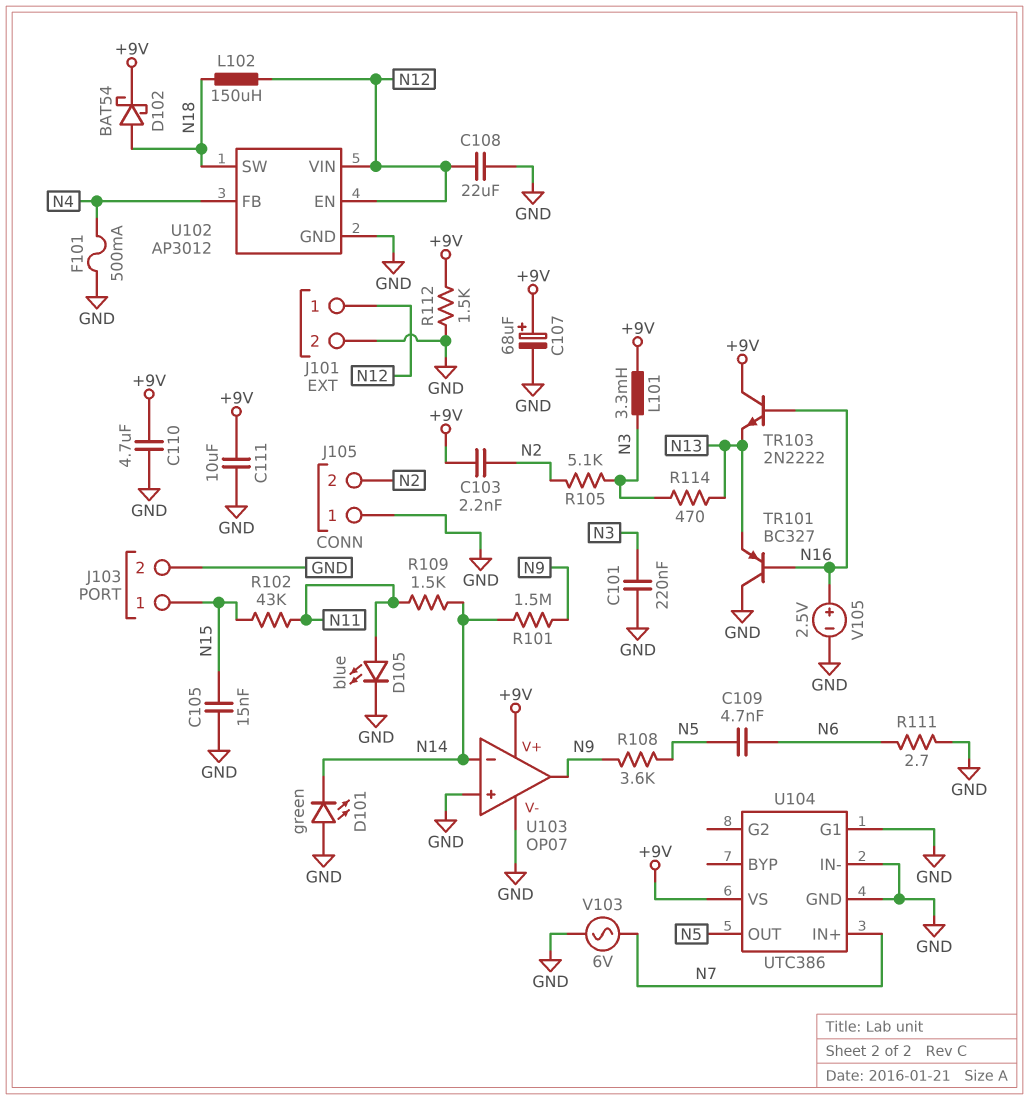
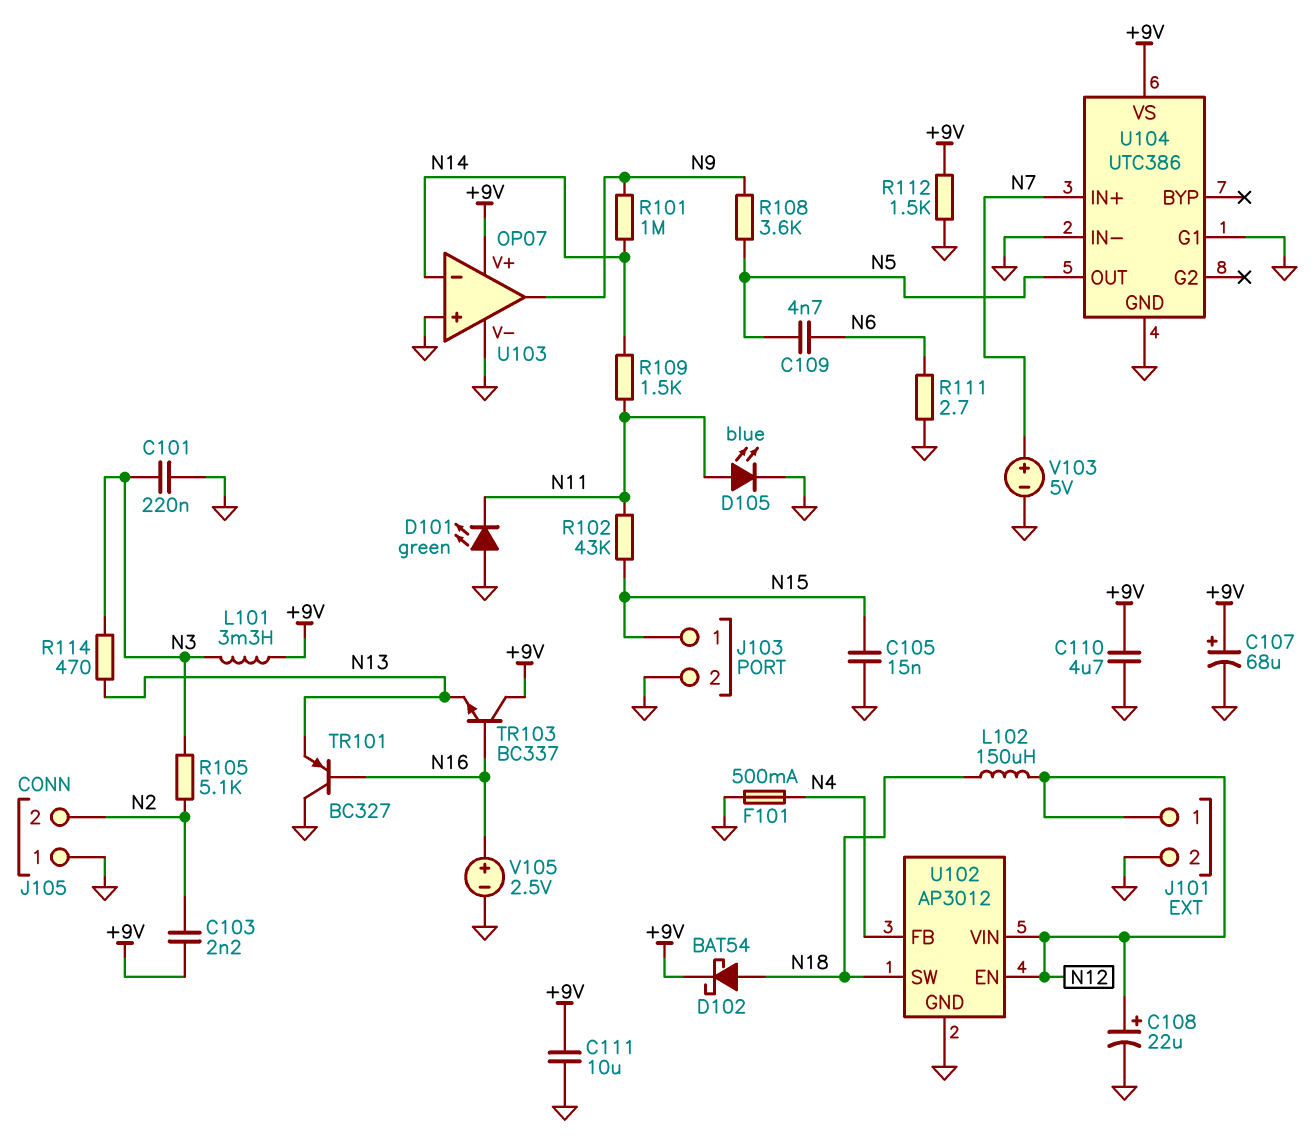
C108: 22uF (GND, N12) -> 22uF (plus N12, minus GND)
D101: LED green (A GND, K N14) -> LED green (A GND, K N11)
R101: 1.5M (N9, N14) -> 1M (N9, N14)
TR103: NPN 2N2222 (B N16, C +9V, E N13) -> NPN BC337 (B N16, C +9V, E N13)
V103: AC 6V (GND, N7) -> 5V (plus N7, minus GND)

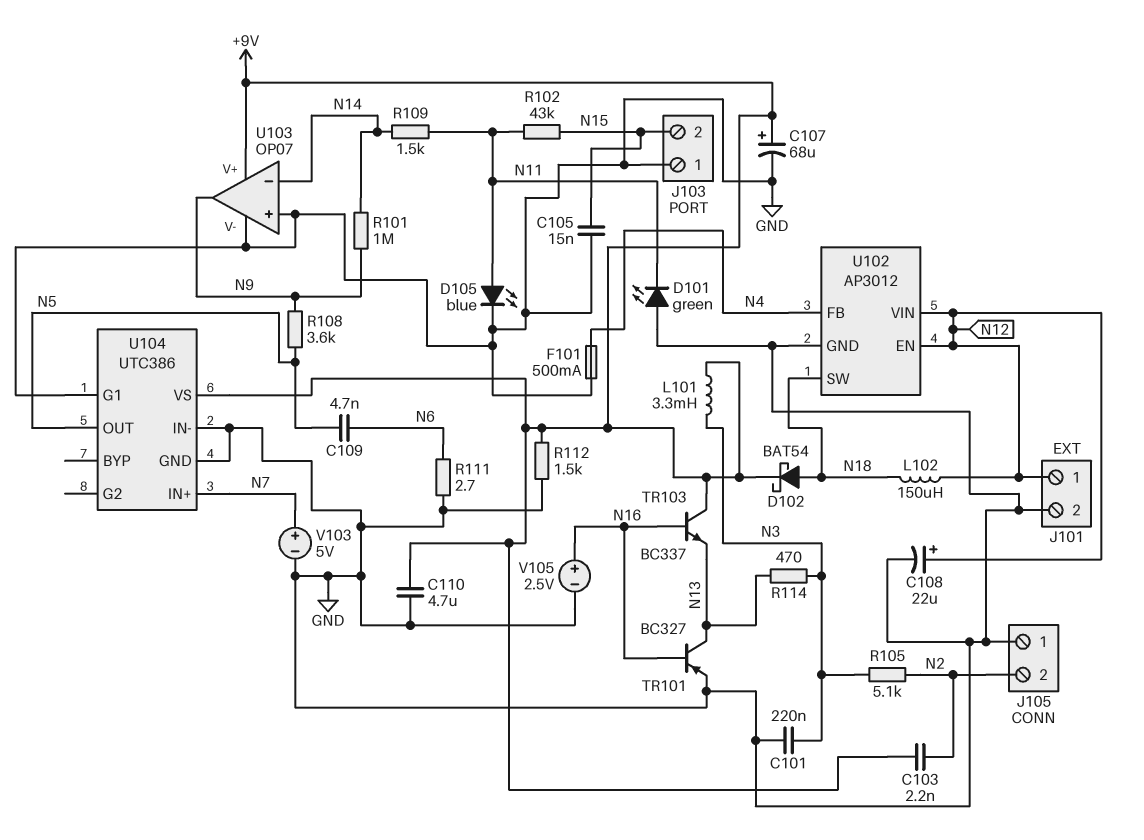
C111: 10uF (+9V, GND) -> none
J103 pin 1: N15 -> GND
J103 pin 2: GND -> N15
TR101: PNP BC327 (B N16, C GND, E N13) -> PNP BC327 (B N16, C N13, E GND)

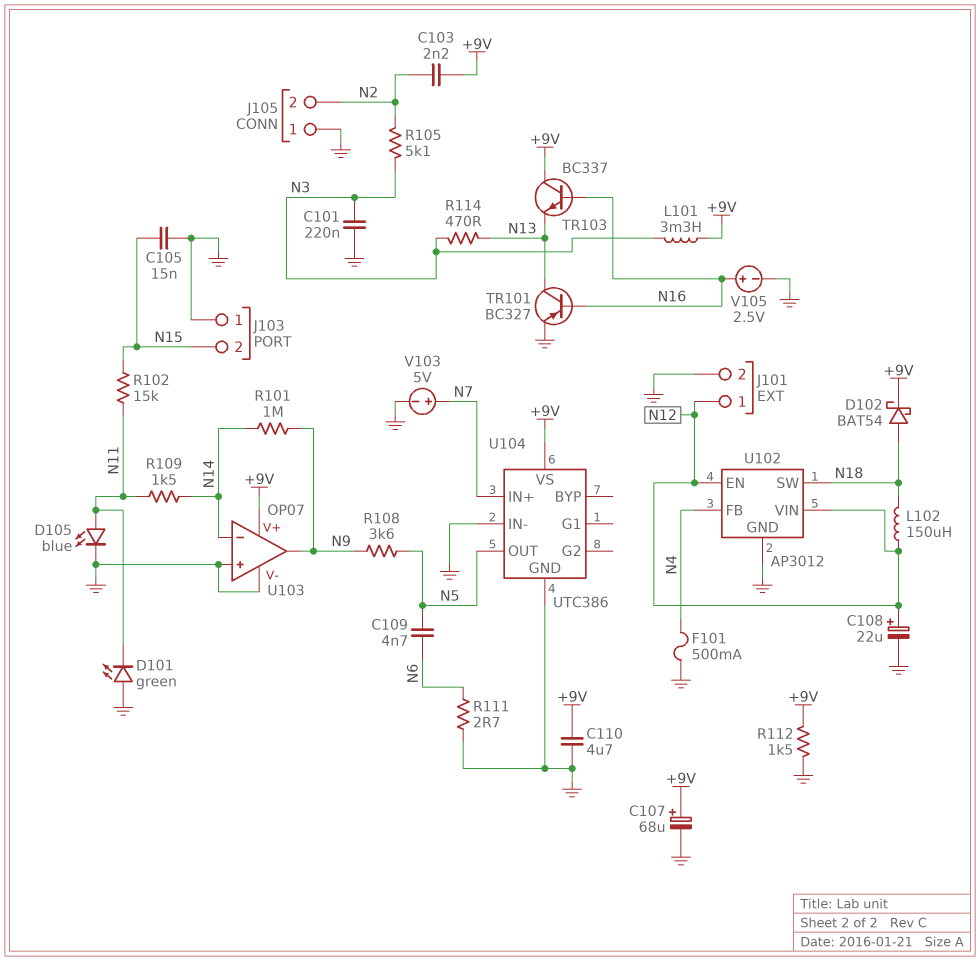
R102: 43k (N11, N15) -> 15k (N11, N15)
U104 pin G1: GND -> none

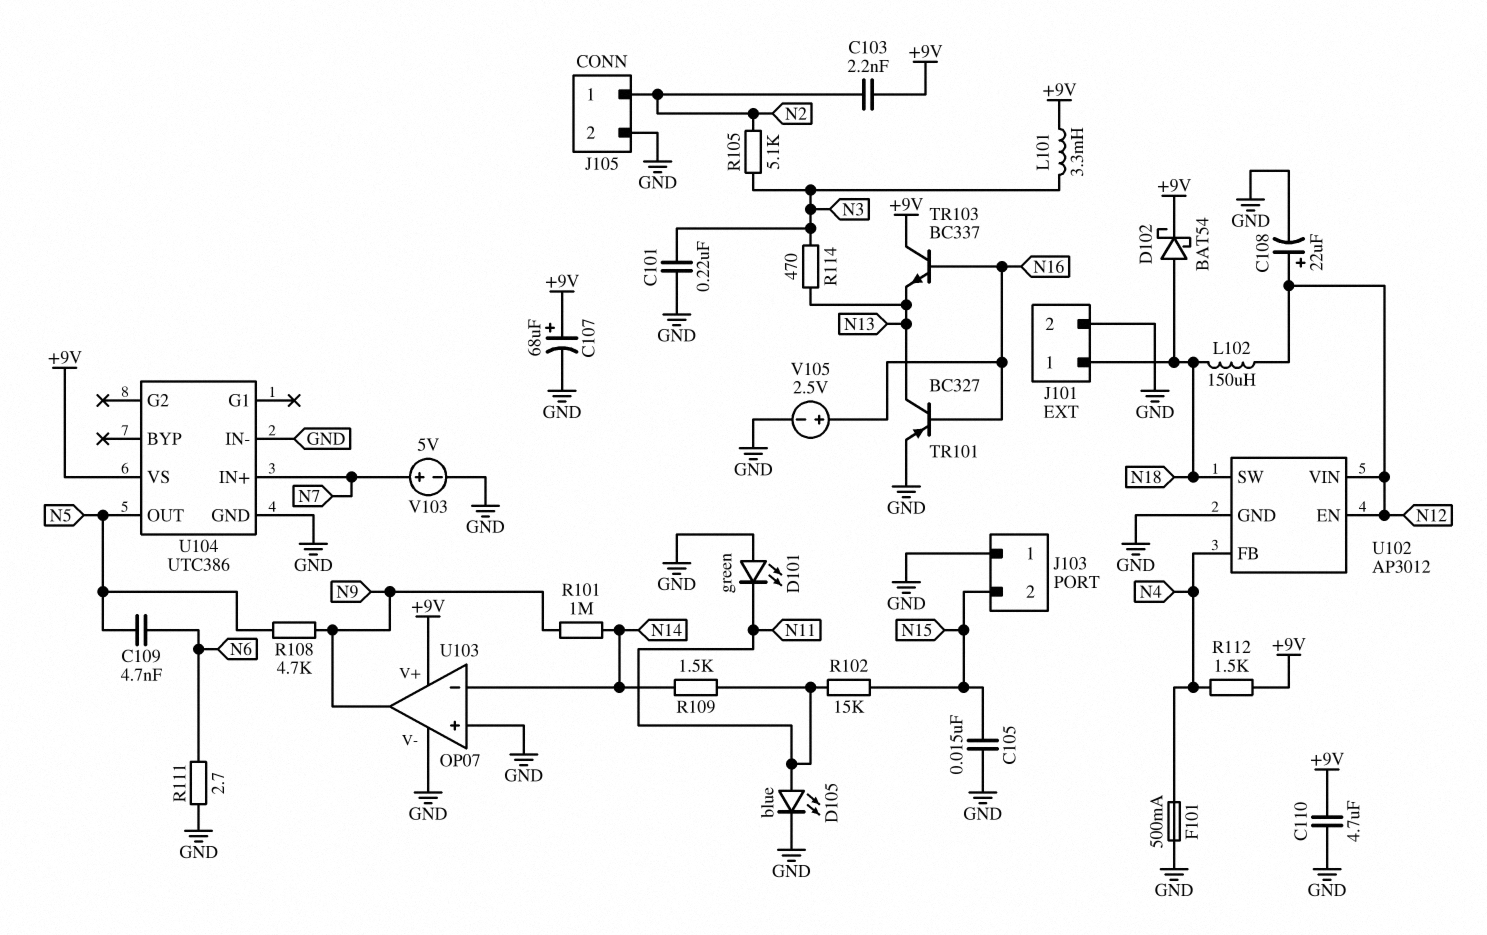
J101 pin 1: N12 -> N18
J105 pin 1: GND -> N2
J105 pin 2: N2 -> GND
R108: 3.6k (N5, N9) -> 4.7k (N5, N9)
R112: 1.5k (+9V, GND) -> 1.5k (+9V, N4)

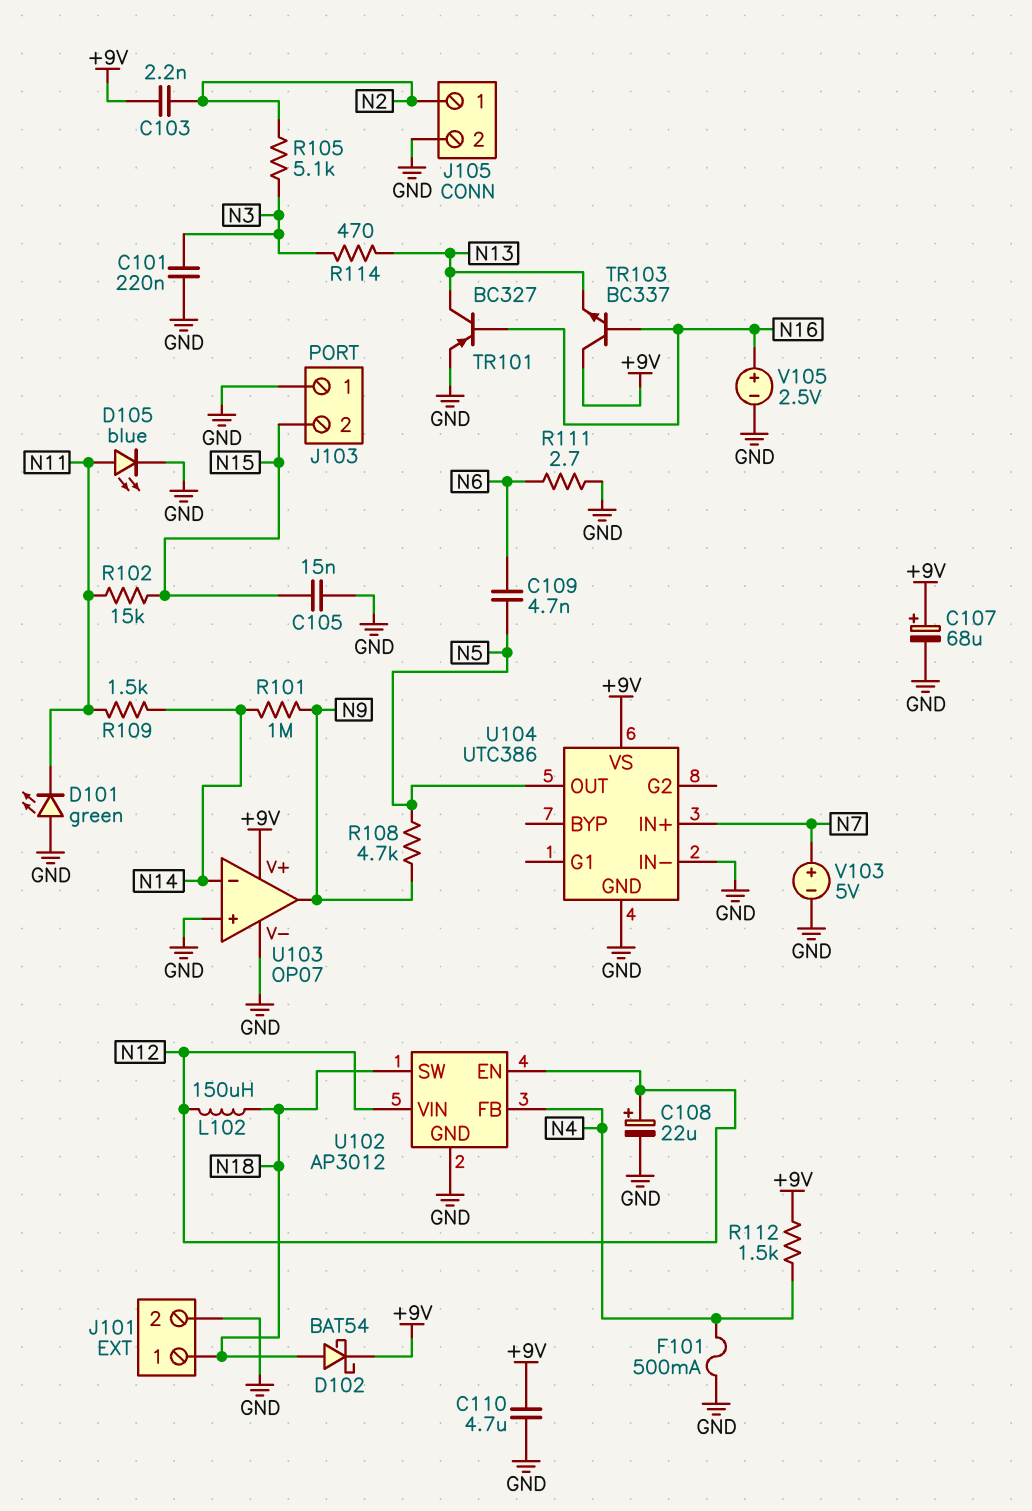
L101: 3.3mH (+9V, N3) -> none

